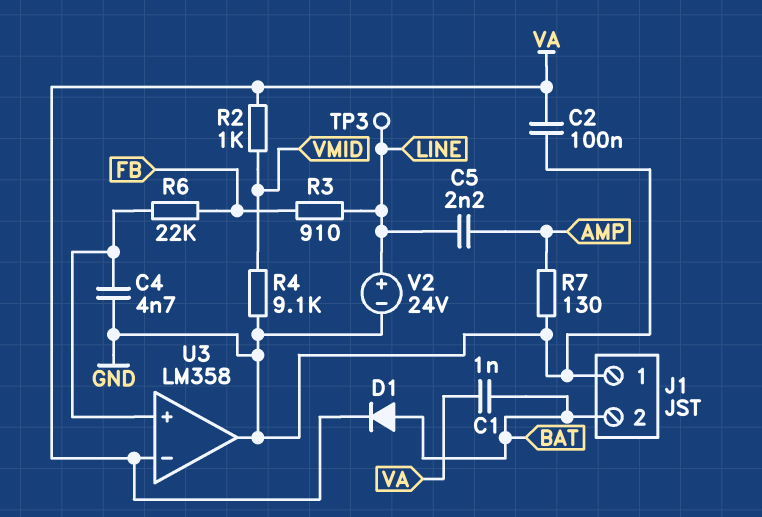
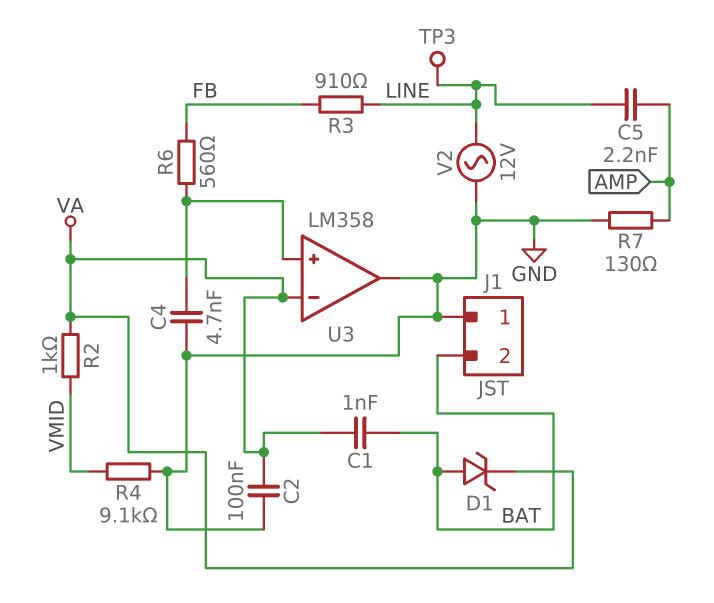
D1: diode (A BAT, K VA) -> zener (A BAT, K VA)
R6: 22k (FB, U3/in+) -> 560 (FB, U3/in+)
V2: 24V (plus LINE, minus GND) -> AC 12V (GND, LINE)

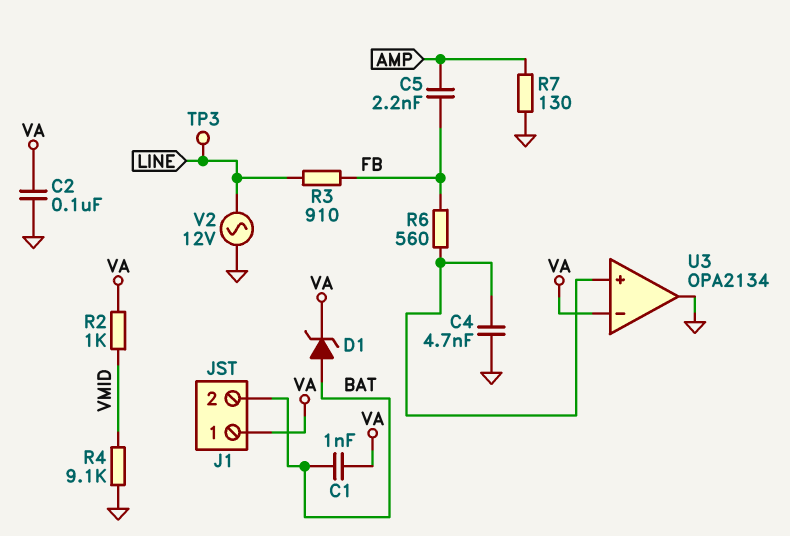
C5: 2.2nF (AMP, LINE) -> 2.2nF (AMP, FB)
J1 pin 1: GND -> VA
U3: LM358 -> OPA2134

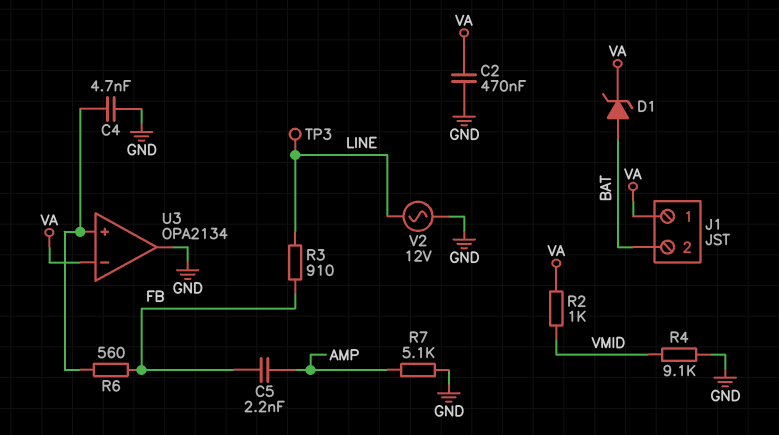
C1: 1nF (BAT, VA) -> none
C2: 100nF (GND, VA) -> 470nF (GND, VA)
R7: 130 (AMP, GND) -> 5.1k (AMP, GND)

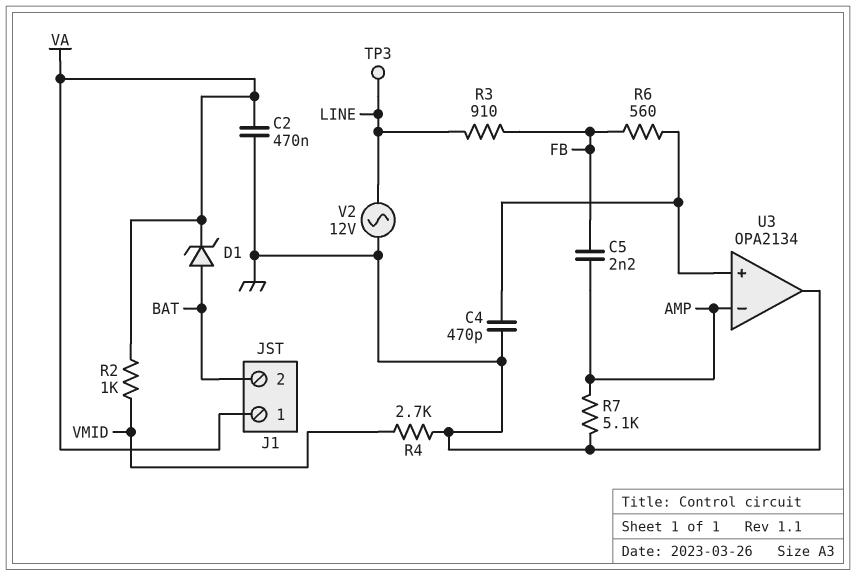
C4: 4.7nF (GND, U3/in+) -> 470pF (GND, U3/in+)
R4: 9.1k (GND, VMID) -> 2.7k (GND, VMID)
U3 pin in-: VA -> AMP

